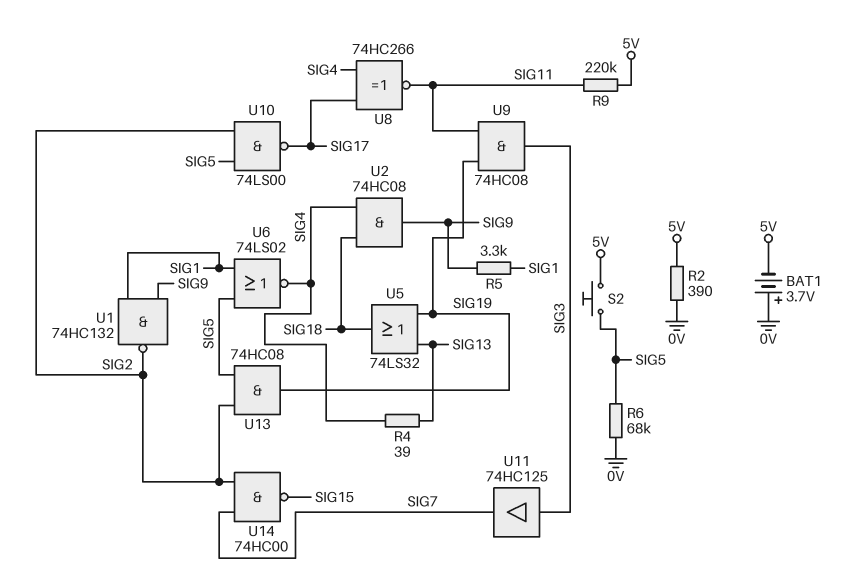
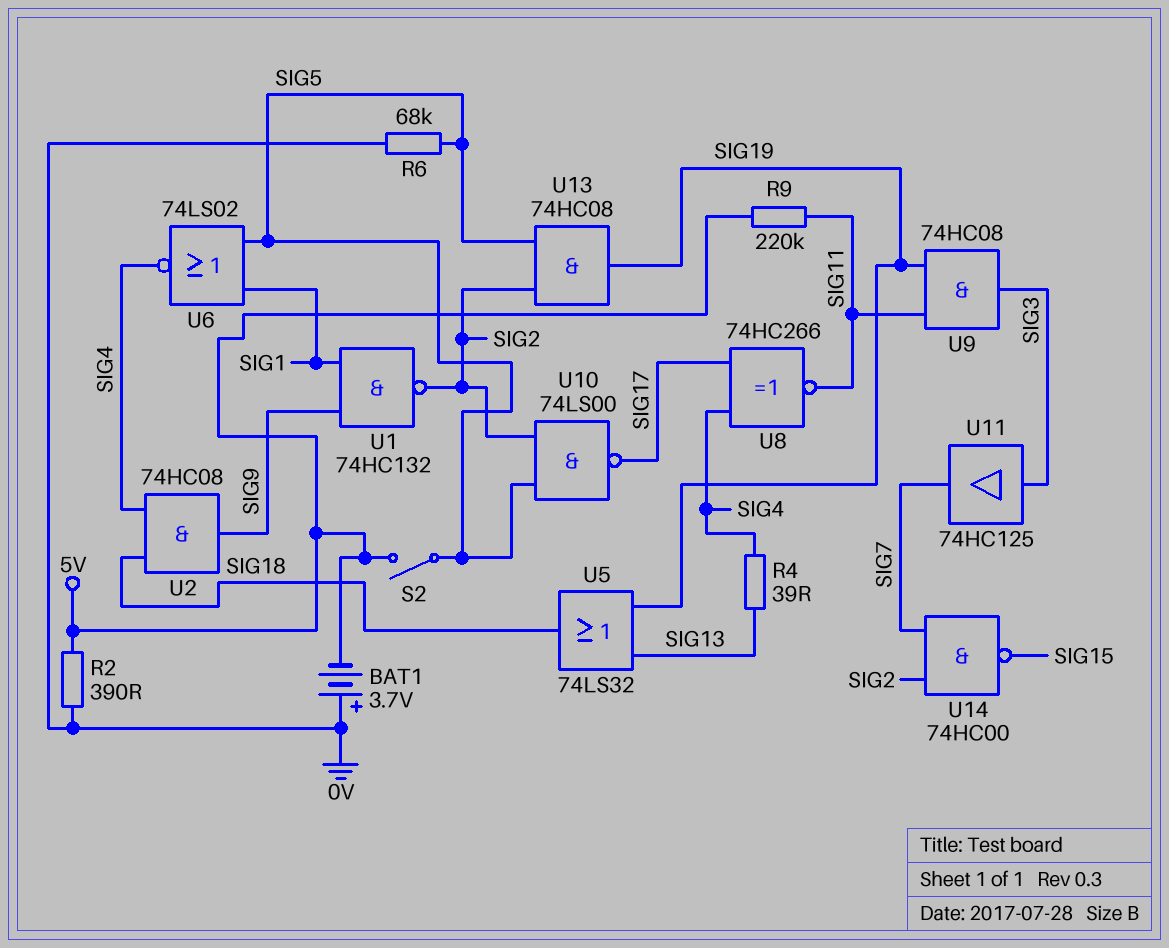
R5: 3.3k (SIG1, SIG9) -> none
S2: button (5V, SIG5) -> switch (5V, SIG5)

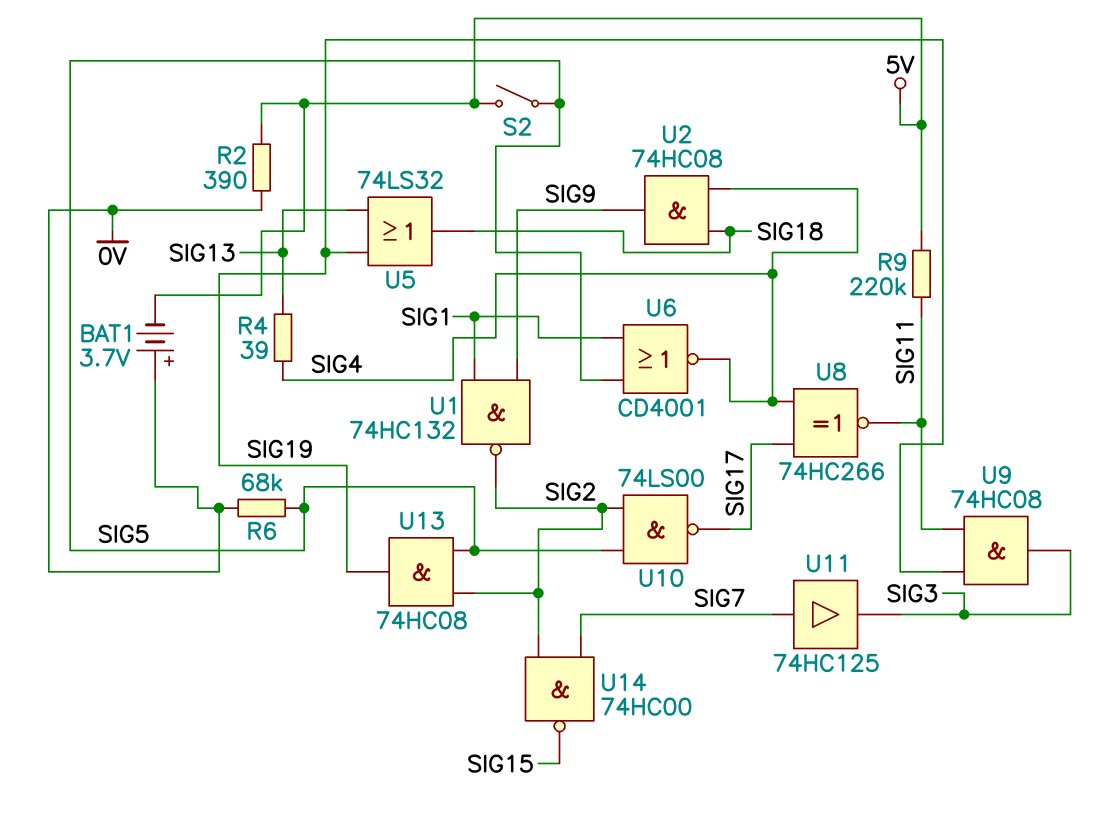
U6: NOR 74LS02 (in SIG1, in SIG5, out SIG4) -> NOR CD4001 (in SIG1, in SIG5, out SIG4)
U11: buffer 74HC125 (in SIG3, out SIG7) -> buffer 74HC125 (in SIG7, out SIG3)

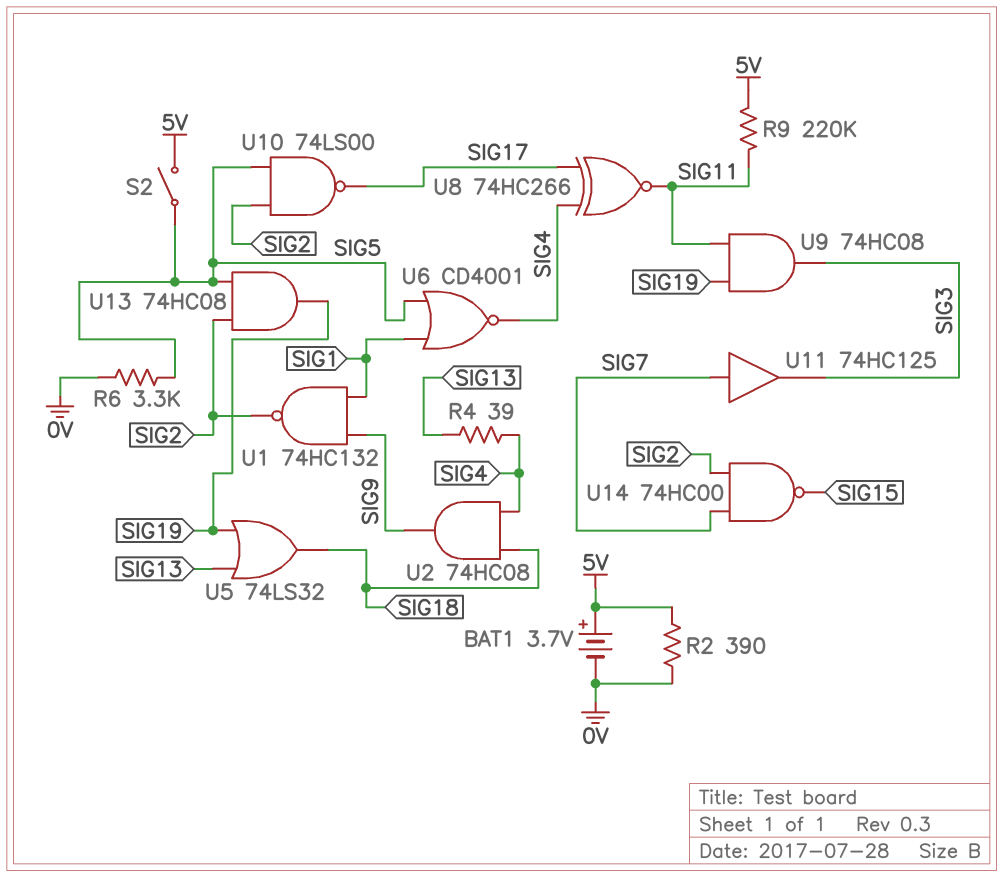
BAT1: 3.7V (plus 0V, minus 5V) -> 3.7V (plus 5V, minus 0V)
R6: 68k (0V, SIG5) -> 3.3k (0V, SIG5)

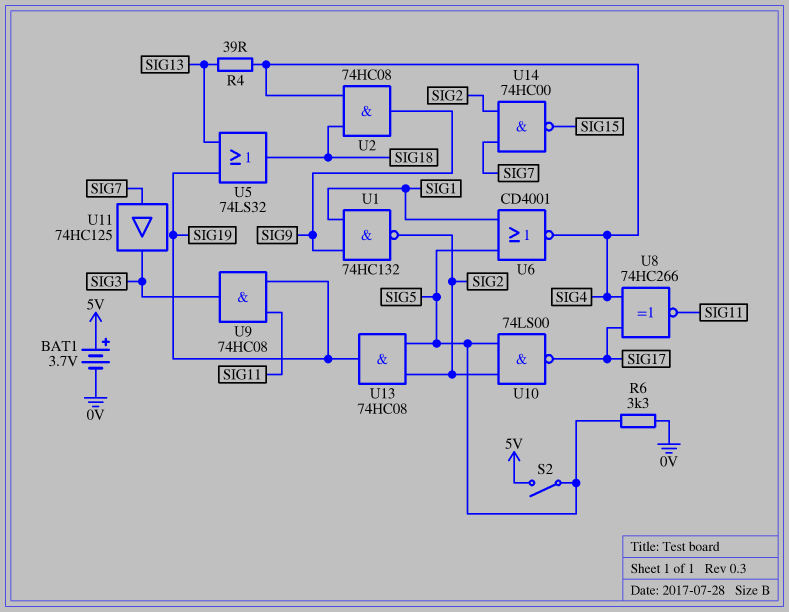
R2: 390 (0V, 5V) -> none
R9: 220k (5V, SIG11) -> none

